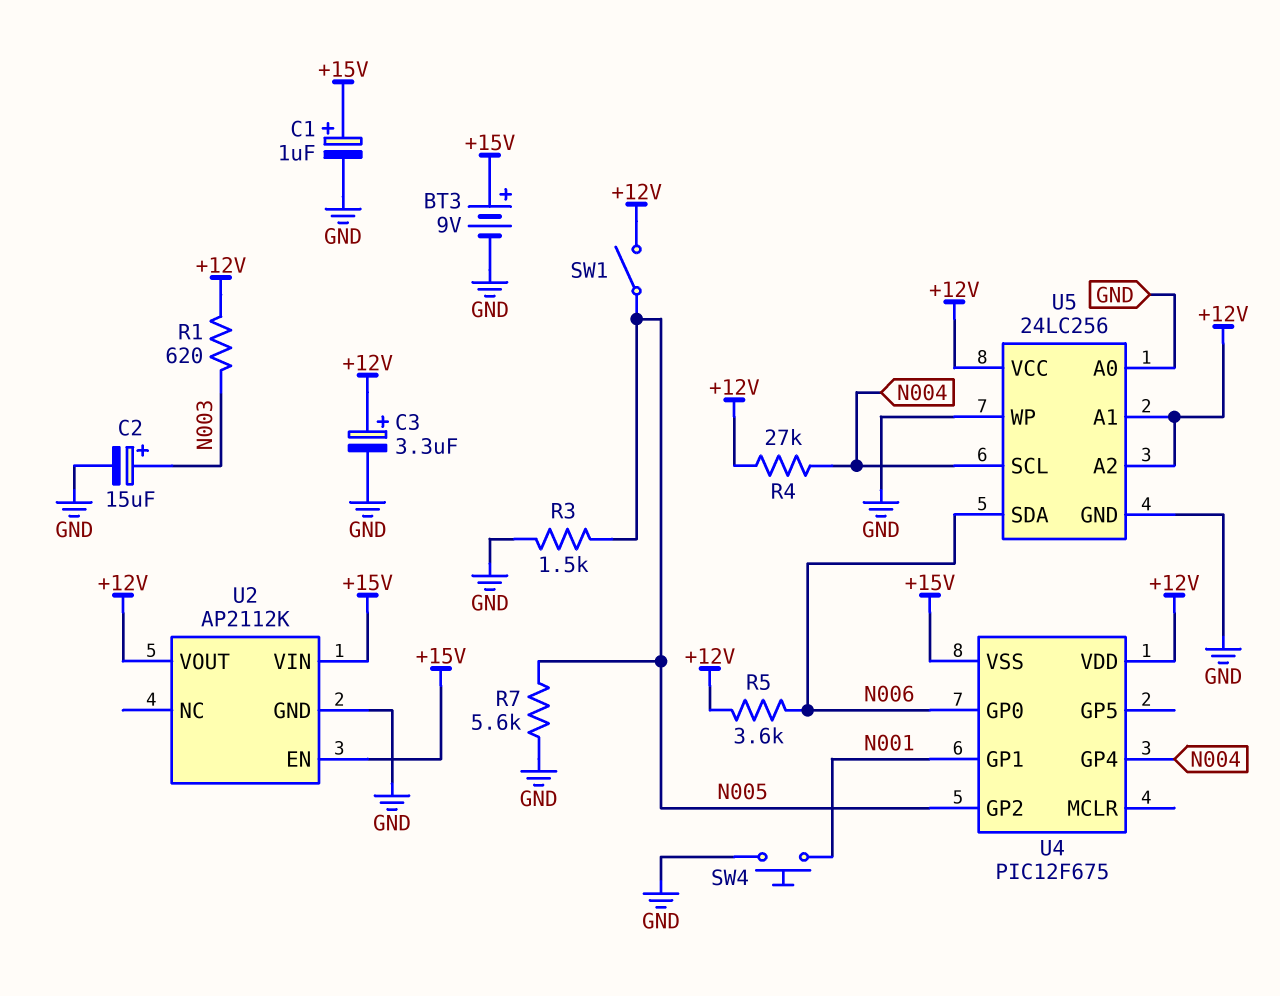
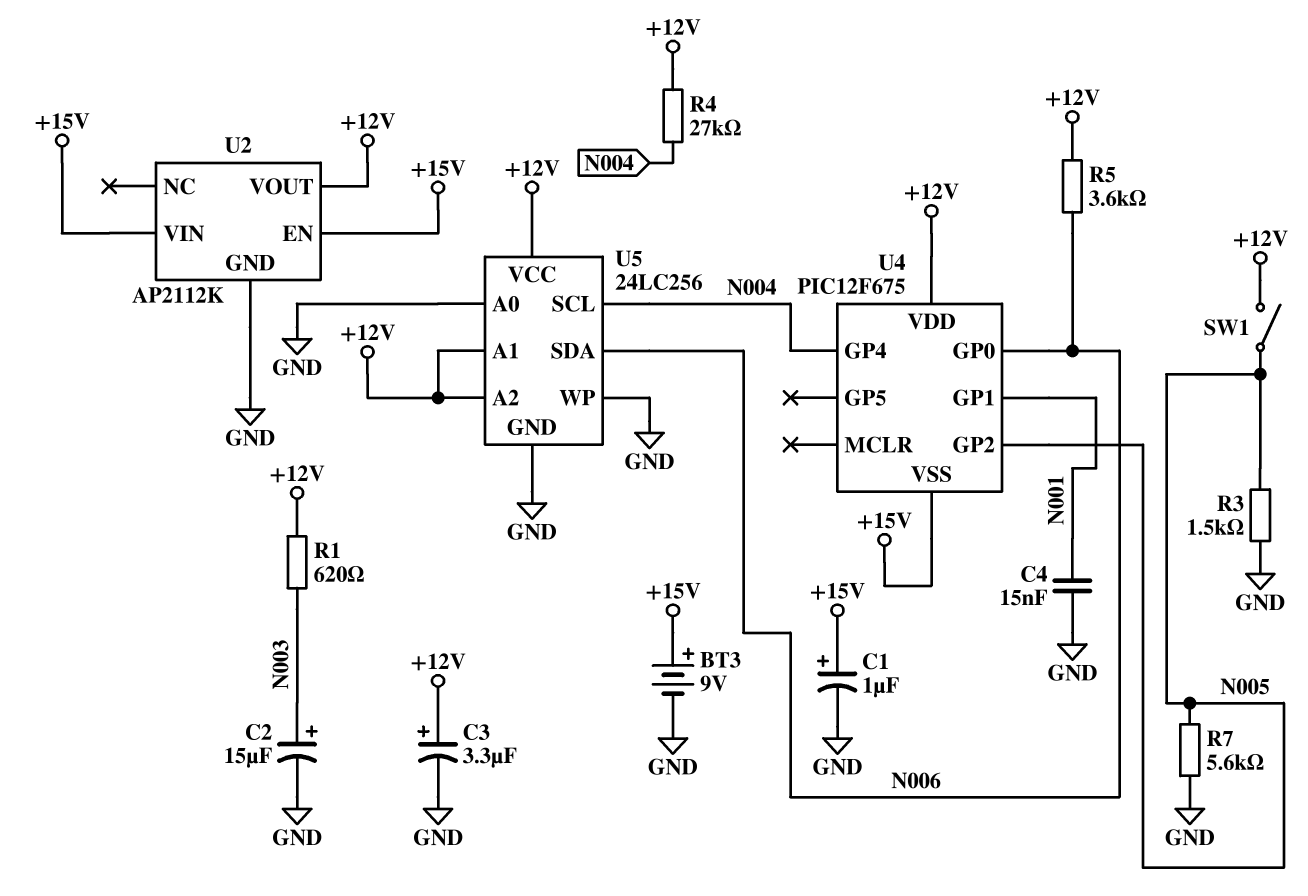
C4: none -> 15nF (GND, N001)
SW4: button (GND, N001) -> none

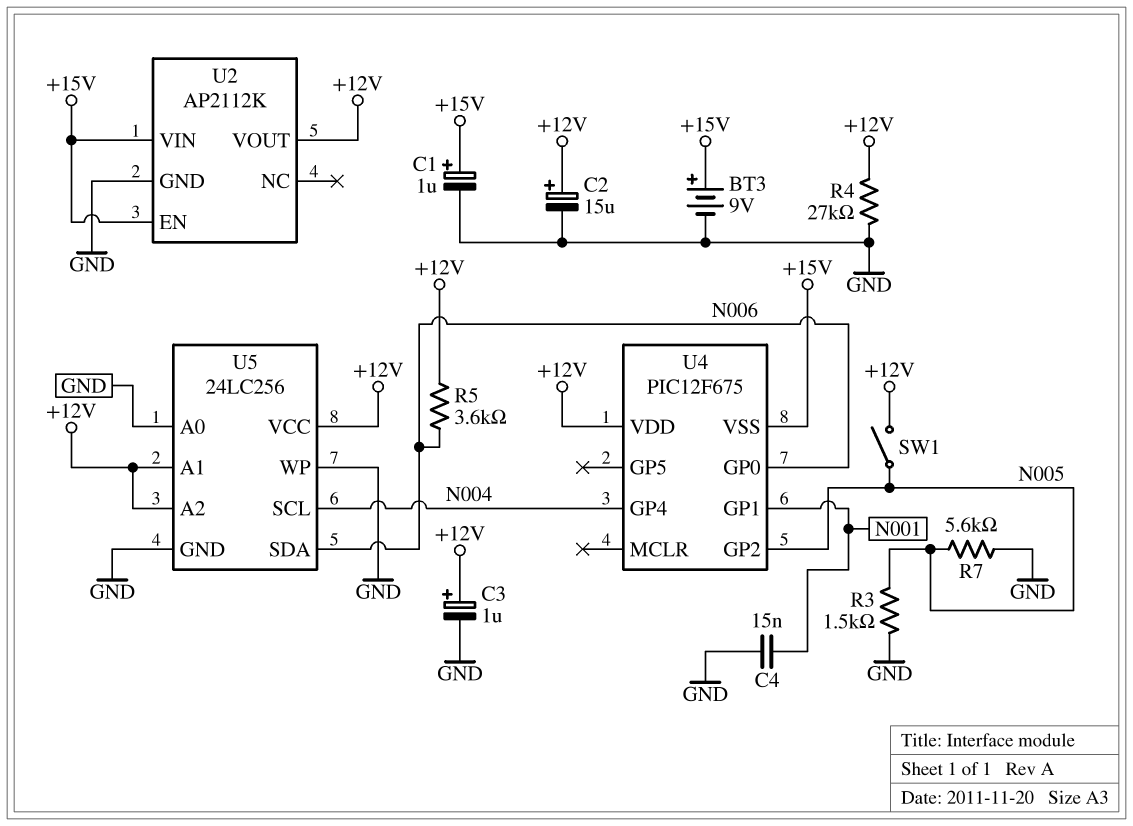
C2: 15uF (plus N003, minus GND) -> 15uF (plus +12V, minus GND)
C3: 3.3uF (plus +12V, minus GND) -> 1uF (plus +12V, minus GND)
R1: 620 (+12V, N003) -> none
R4: 27k (+12V, N004) -> 27k (+12V, GND)

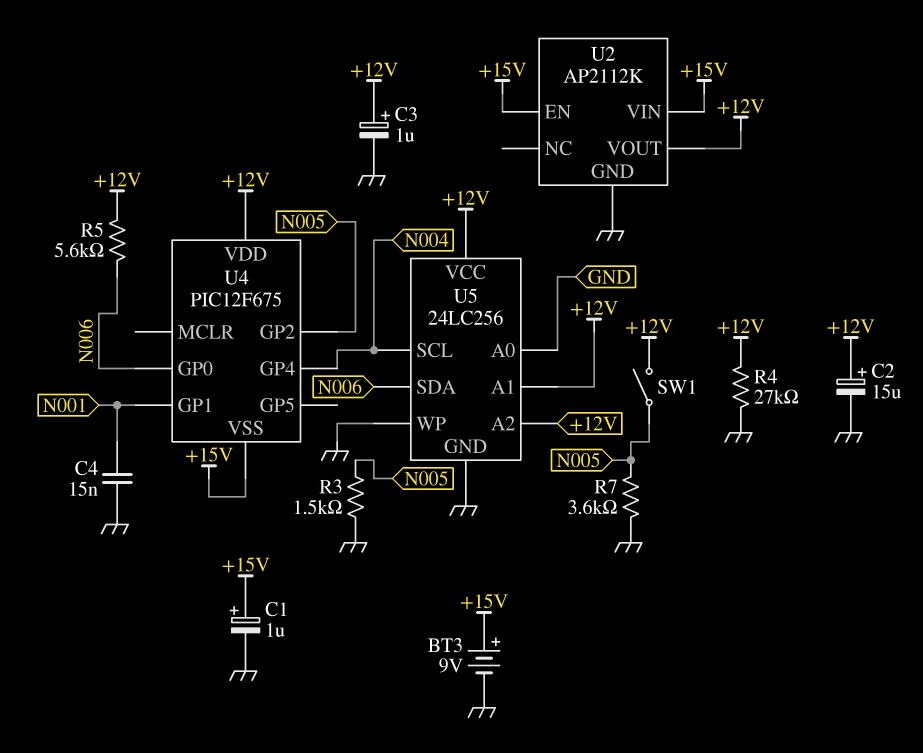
R5: 3.6k (+12V, N006) -> 5.6k (+12V, N006)
R7: 5.6k (GND, N005) -> 3.6k (GND, N005)

